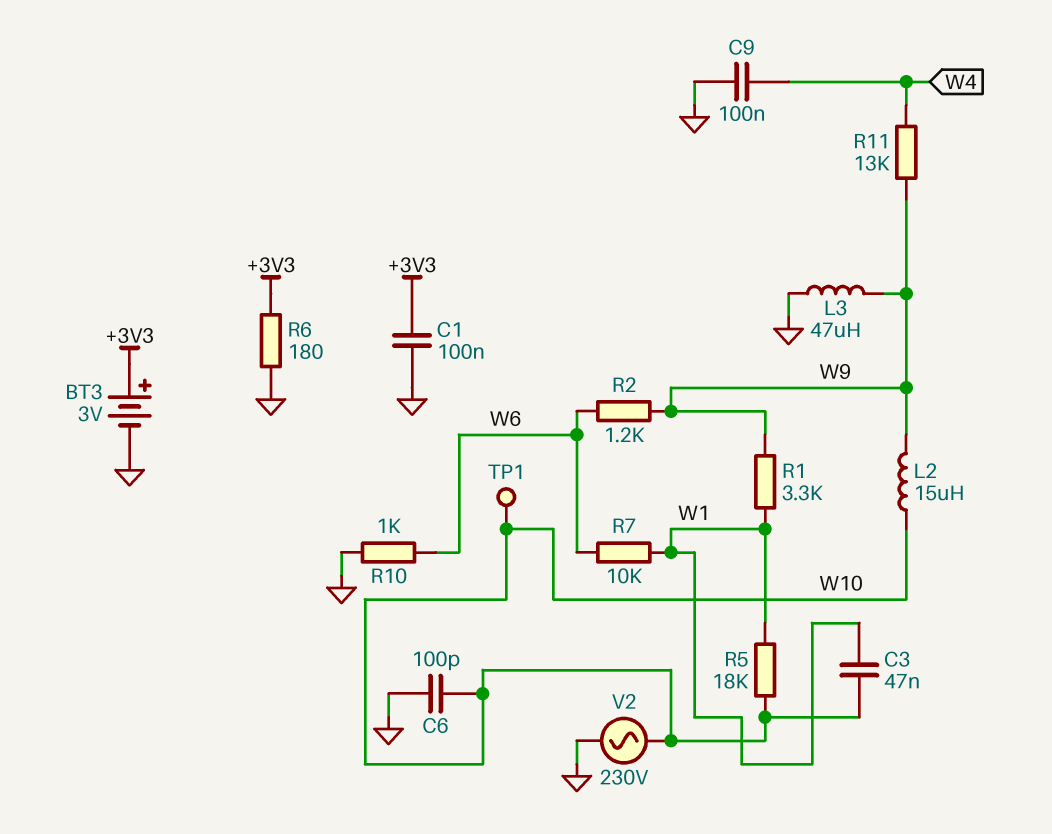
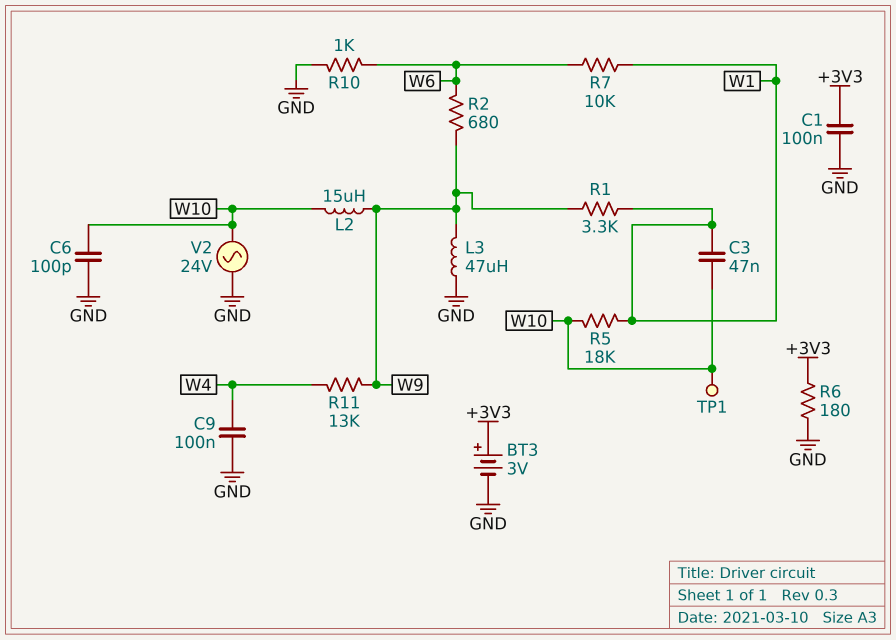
R2: 1.2k (W6, W9) -> 680 (W6, W9)
V2: AC 230V (GND, W10) -> AC 24V (GND, W10)

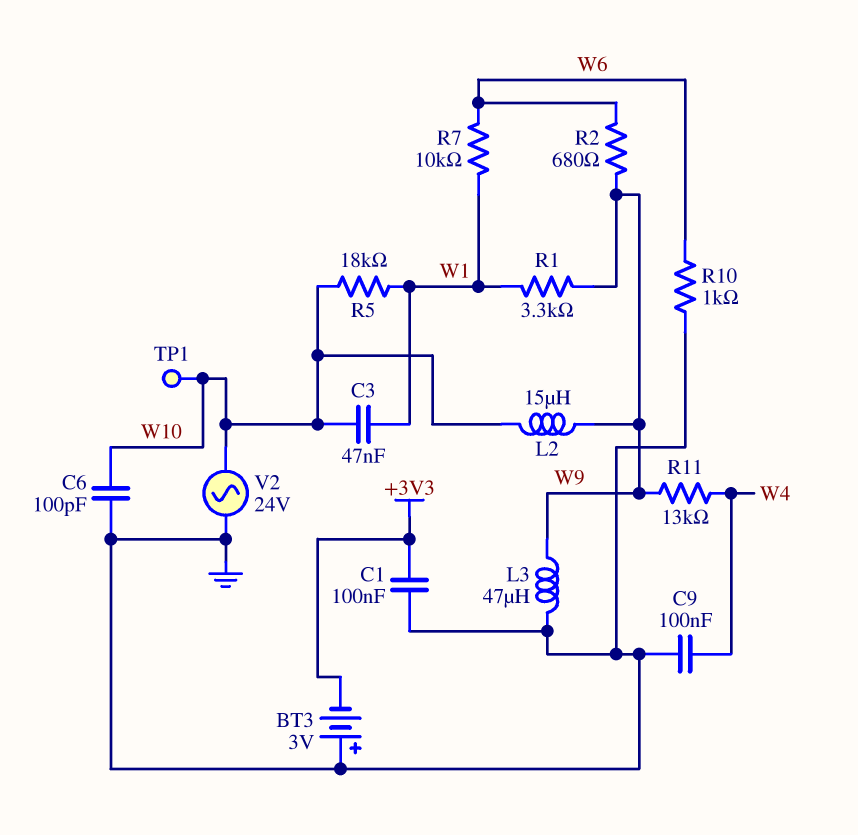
BT3: 3V (plus +3V3, minus GND) -> 3V (plus GND, minus +3V3)
R6: 180 (+3V3, GND) -> none

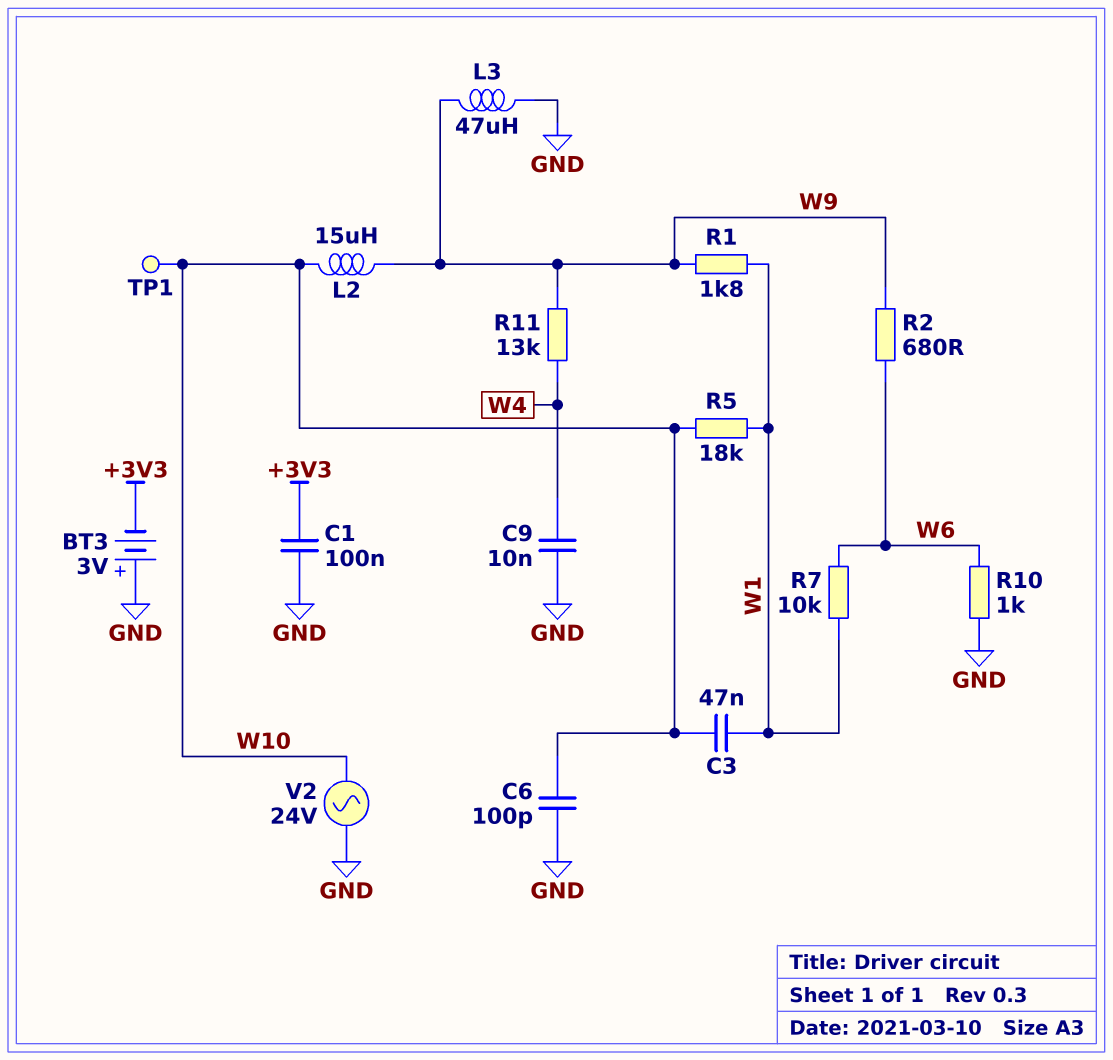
C9: 100nF (GND, W4) -> 10nF (GND, W4)
R1: 3.3k (W1, W9) -> 1.8k (W1, W9)

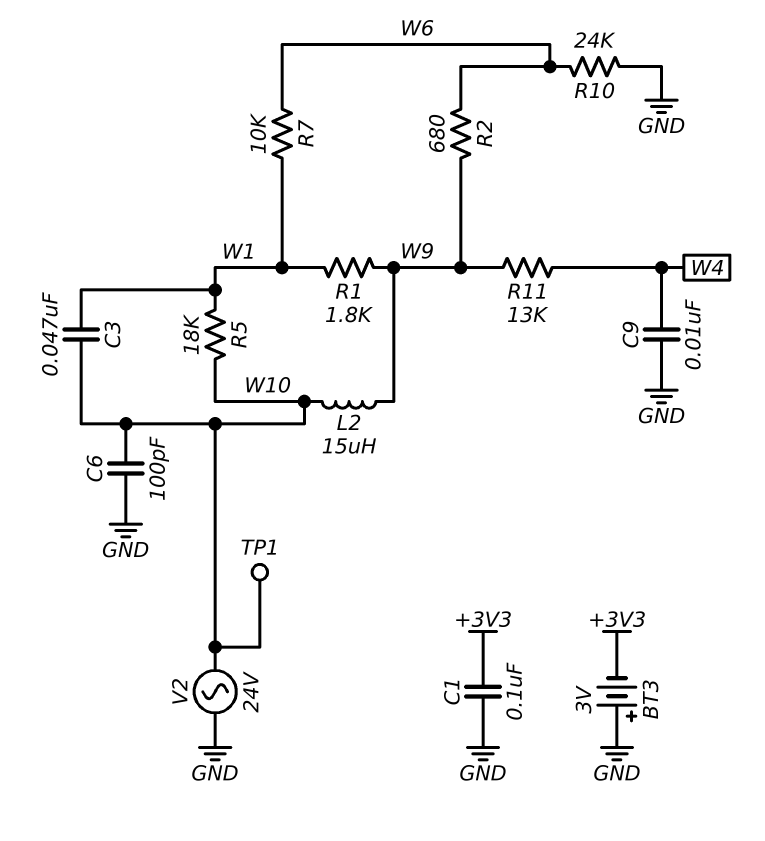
L3: 47uH (GND, W9) -> none
R10: 1k (GND, W6) -> 24k (GND, W6)

